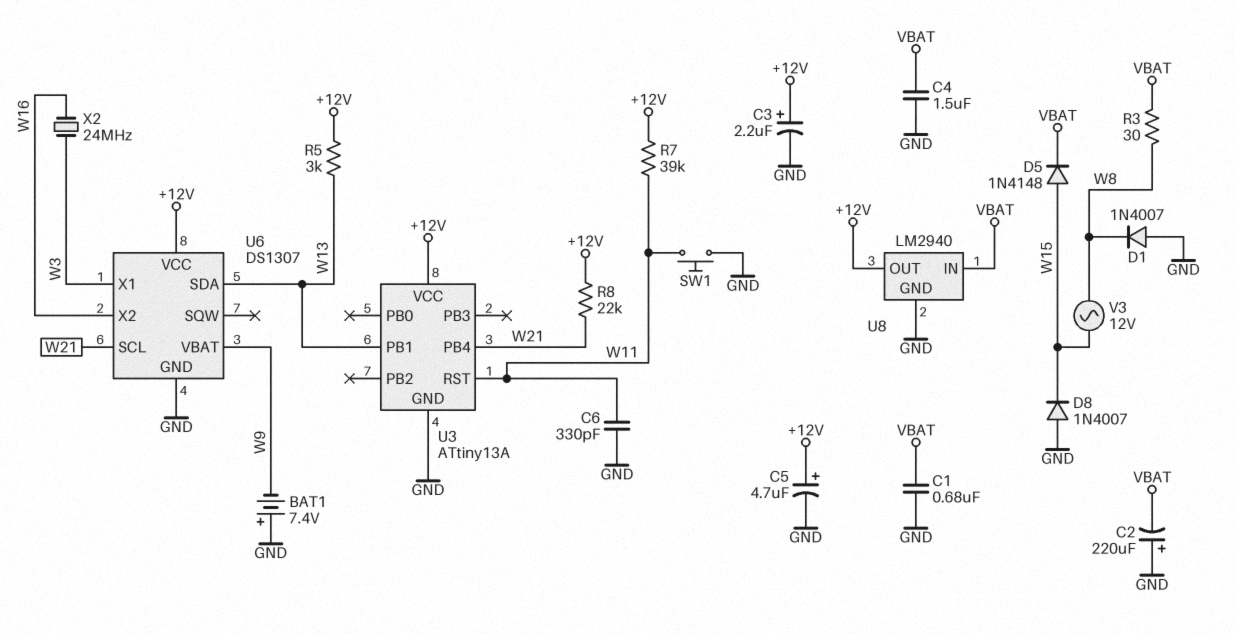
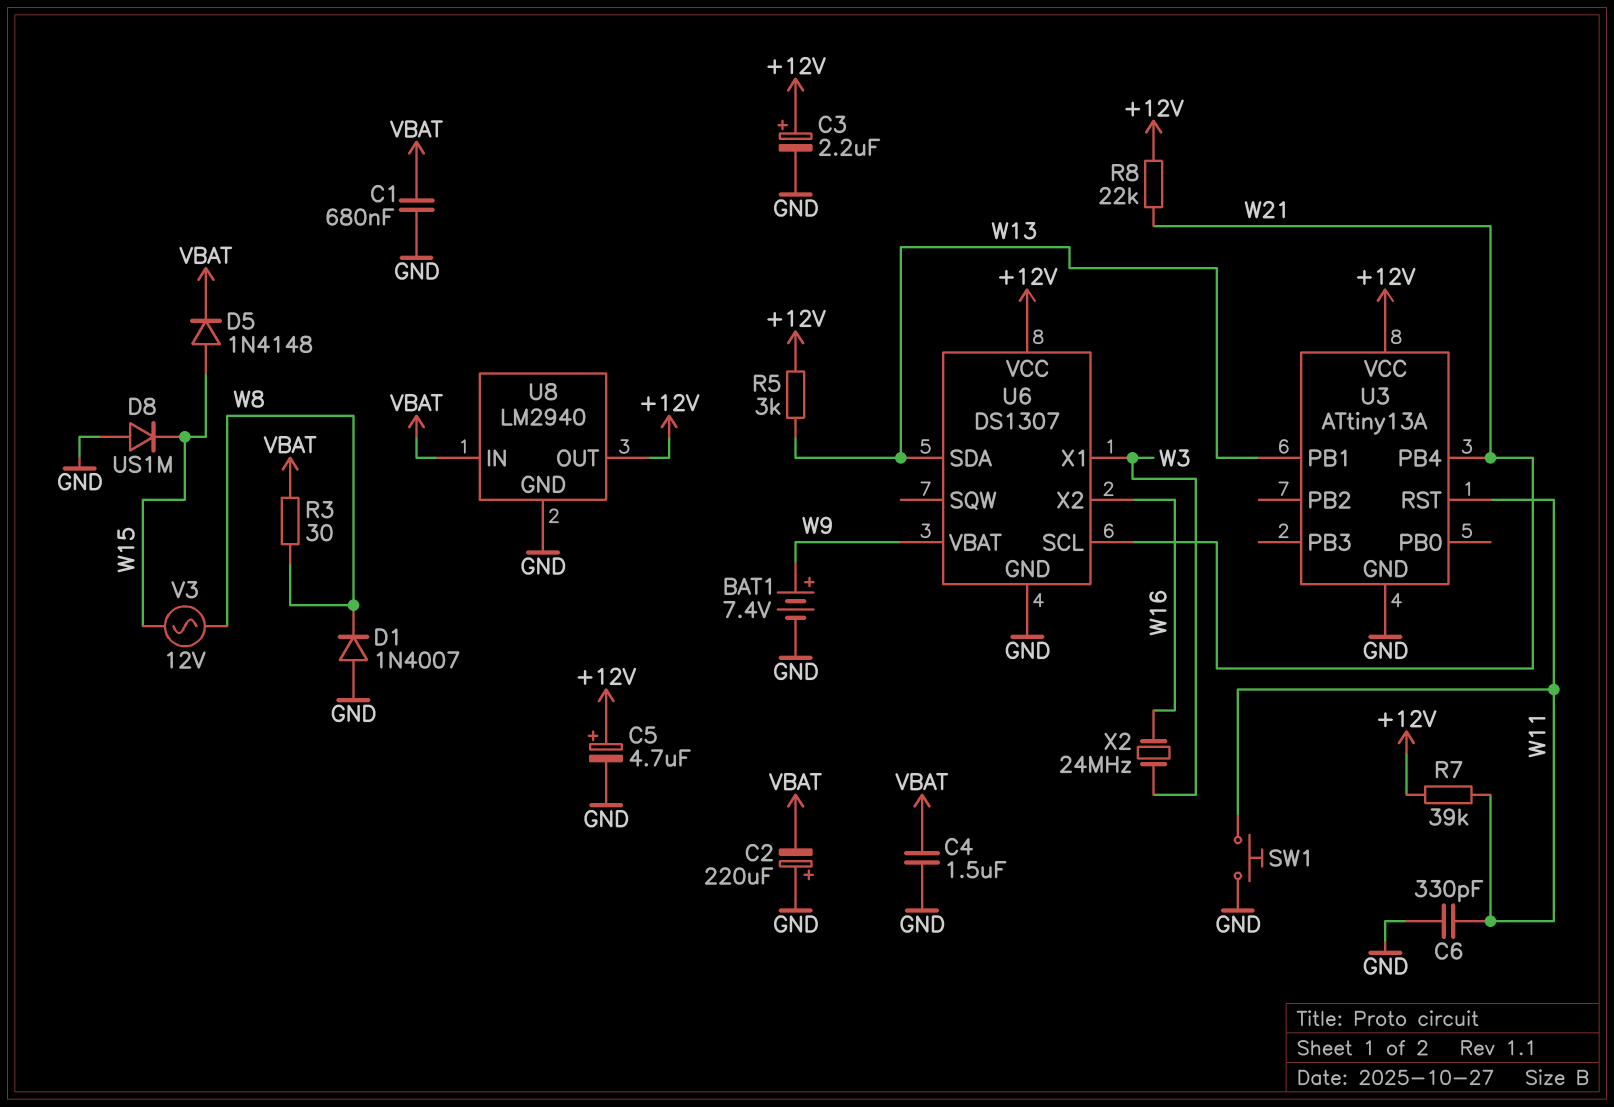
BAT1: 7.4V (plus GND, minus W9) -> 7.4V (plus W9, minus GND)
D8: diode 1N4007 (A GND, K W15) -> diode US1M (A GND, K W15)

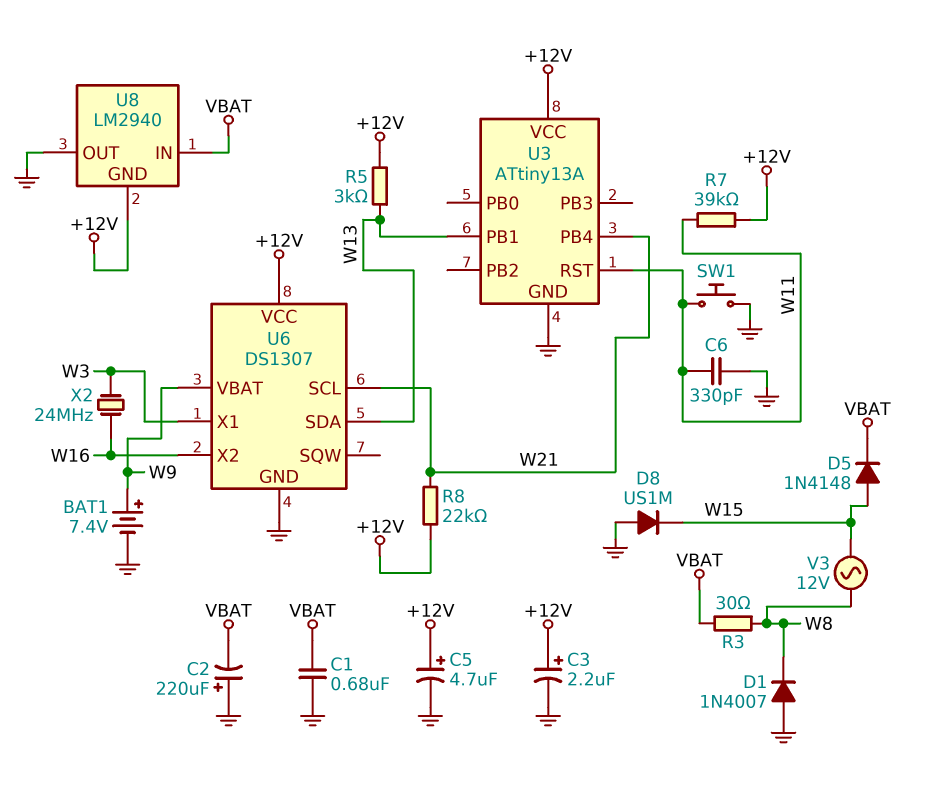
C4: 1.5uF (GND, VBAT) -> none
U8 pin GND: GND -> +12V
U8 pin OUT: +12V -> GND

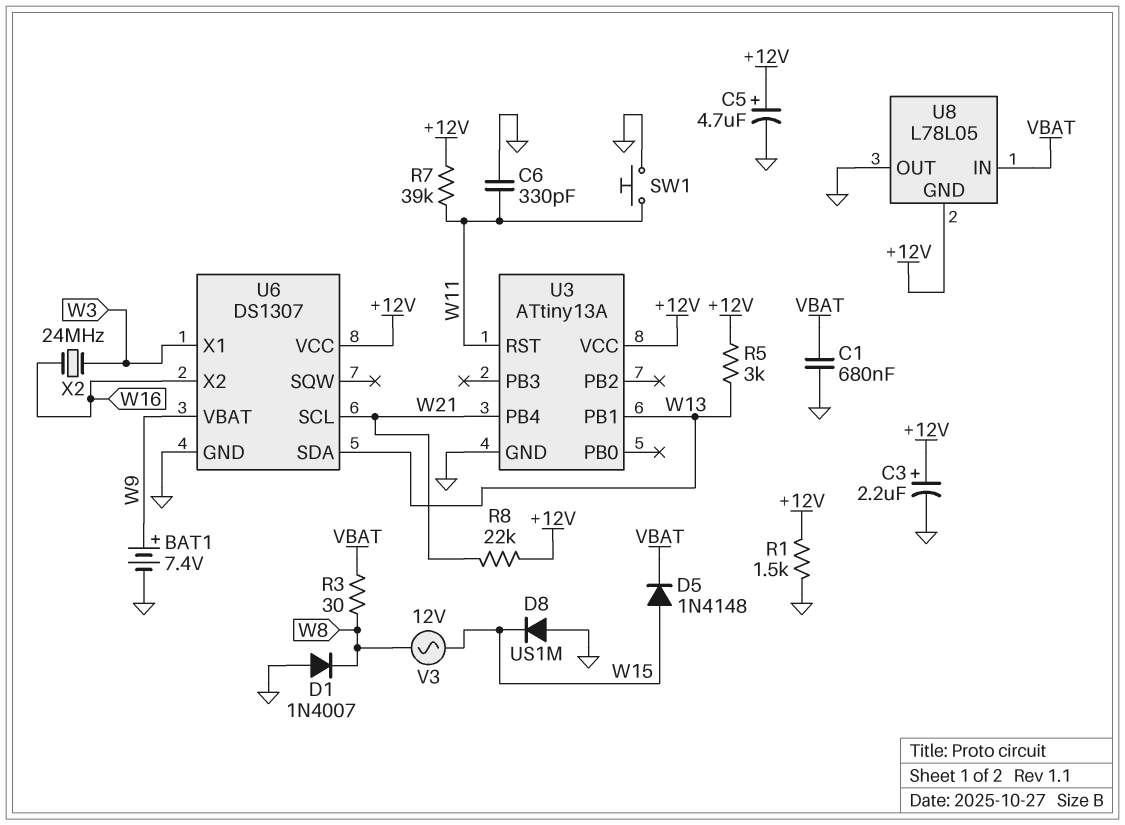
C2: 220uF (plus GND, minus VBAT) -> none
R1: none -> 1.5k (+12V, GND)
U8: LM2940 -> L78L05

